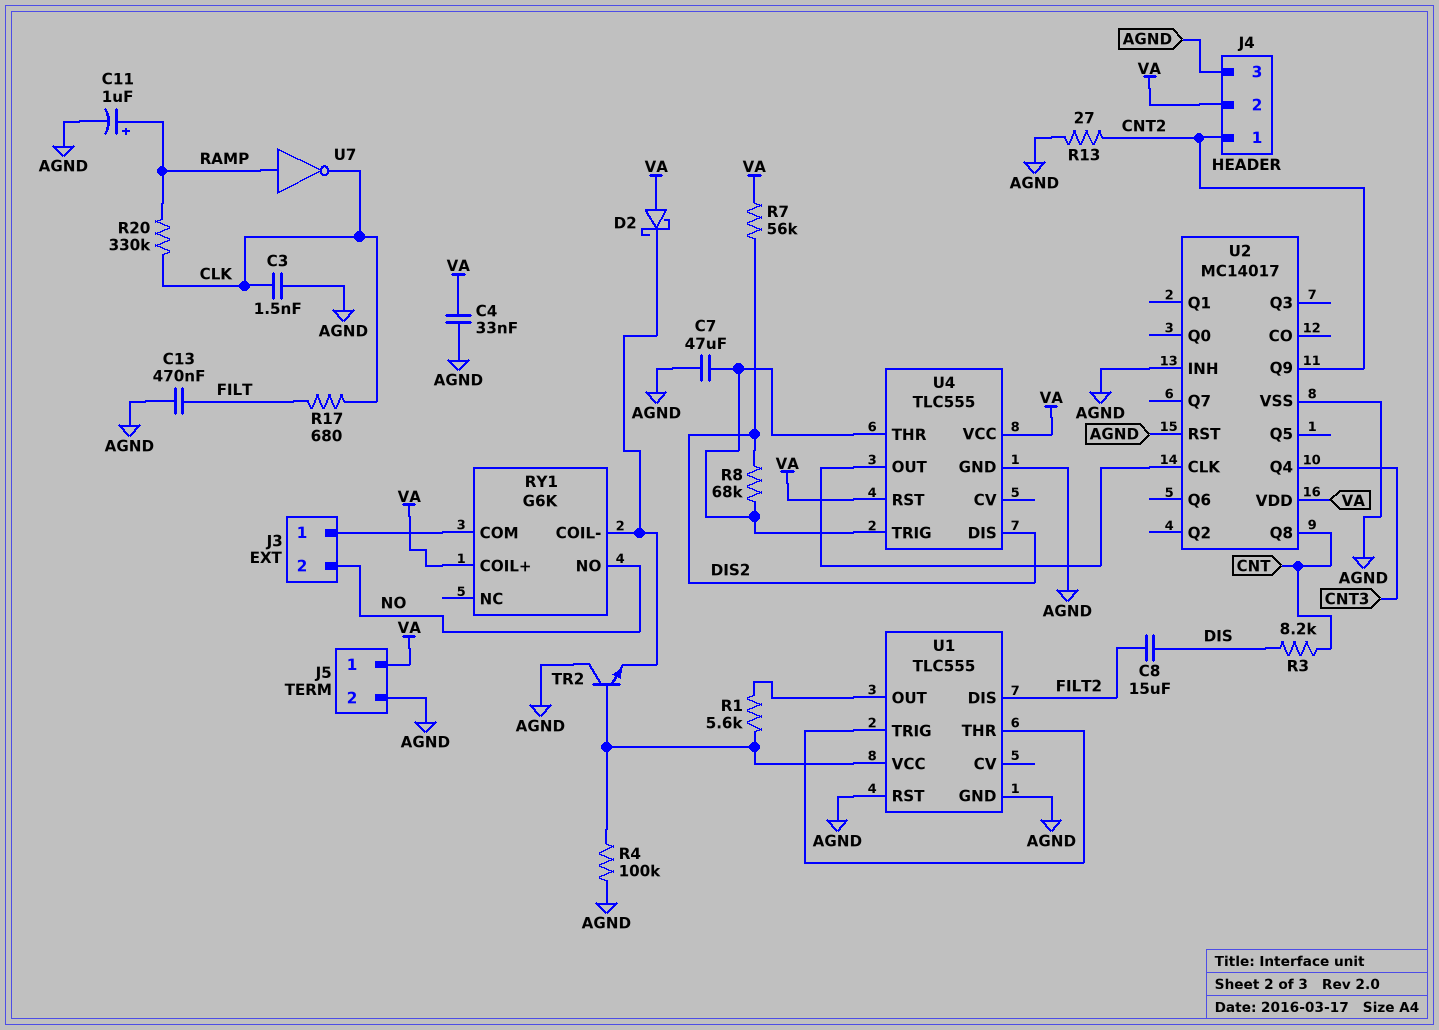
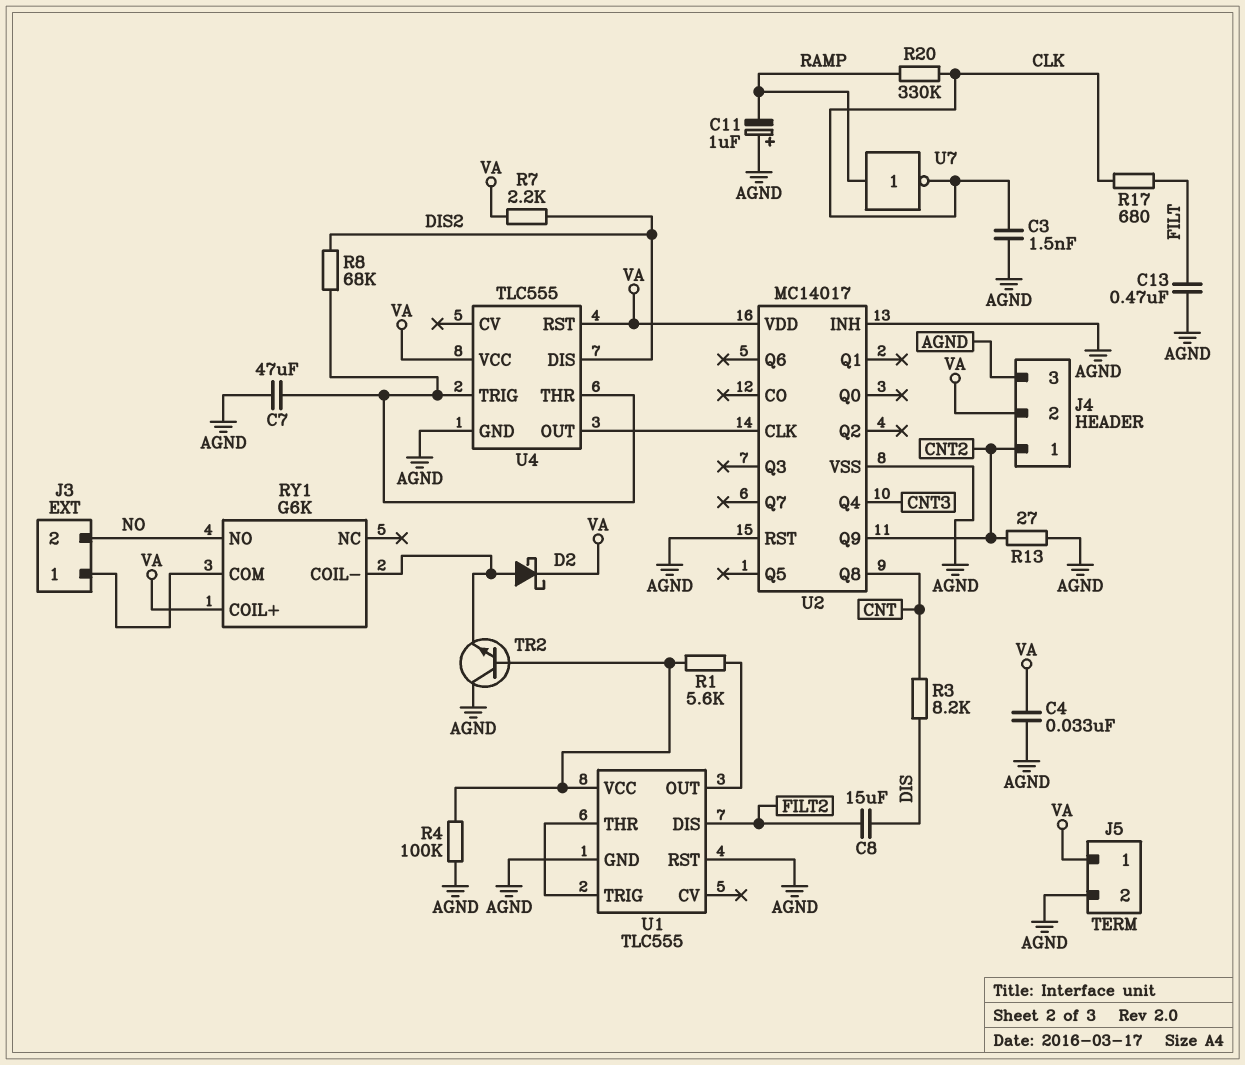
C11: 1uF (plus RAMP, minus AGND) -> 1uF (plus AGND, minus RAMP)
D2: schottky (A VA, K RY1/COIL-) -> schottky (A RY1/COIL-, K VA)
R7: 56k (DIS2, VA) -> 2.2k (DIS2, VA)

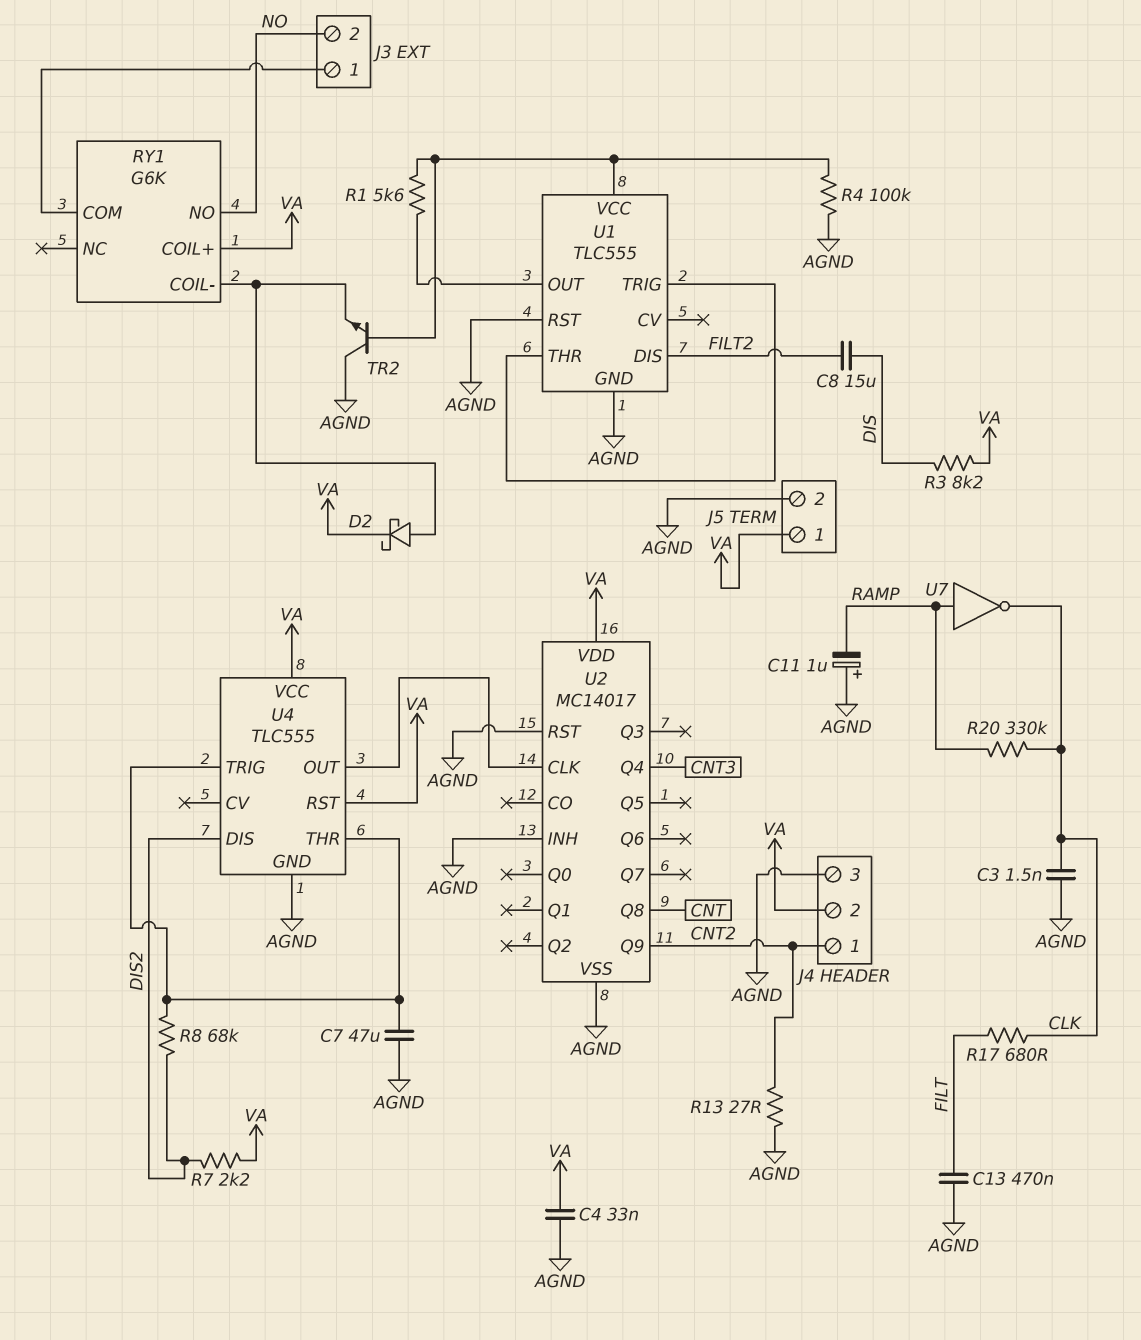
R3: 8.2k (CNT, DIS) -> 8.2k (DIS, VA)

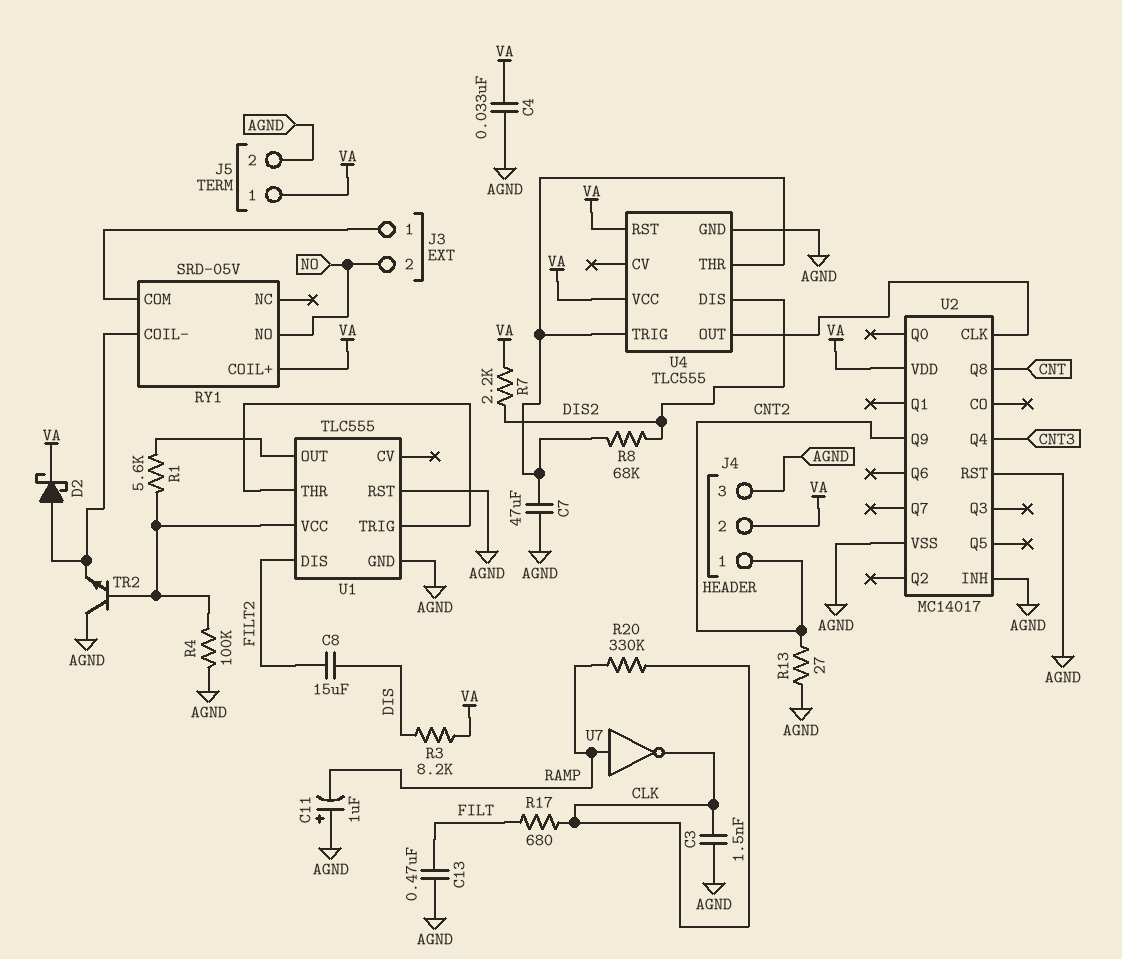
RY1: G6K -> SRD-05V

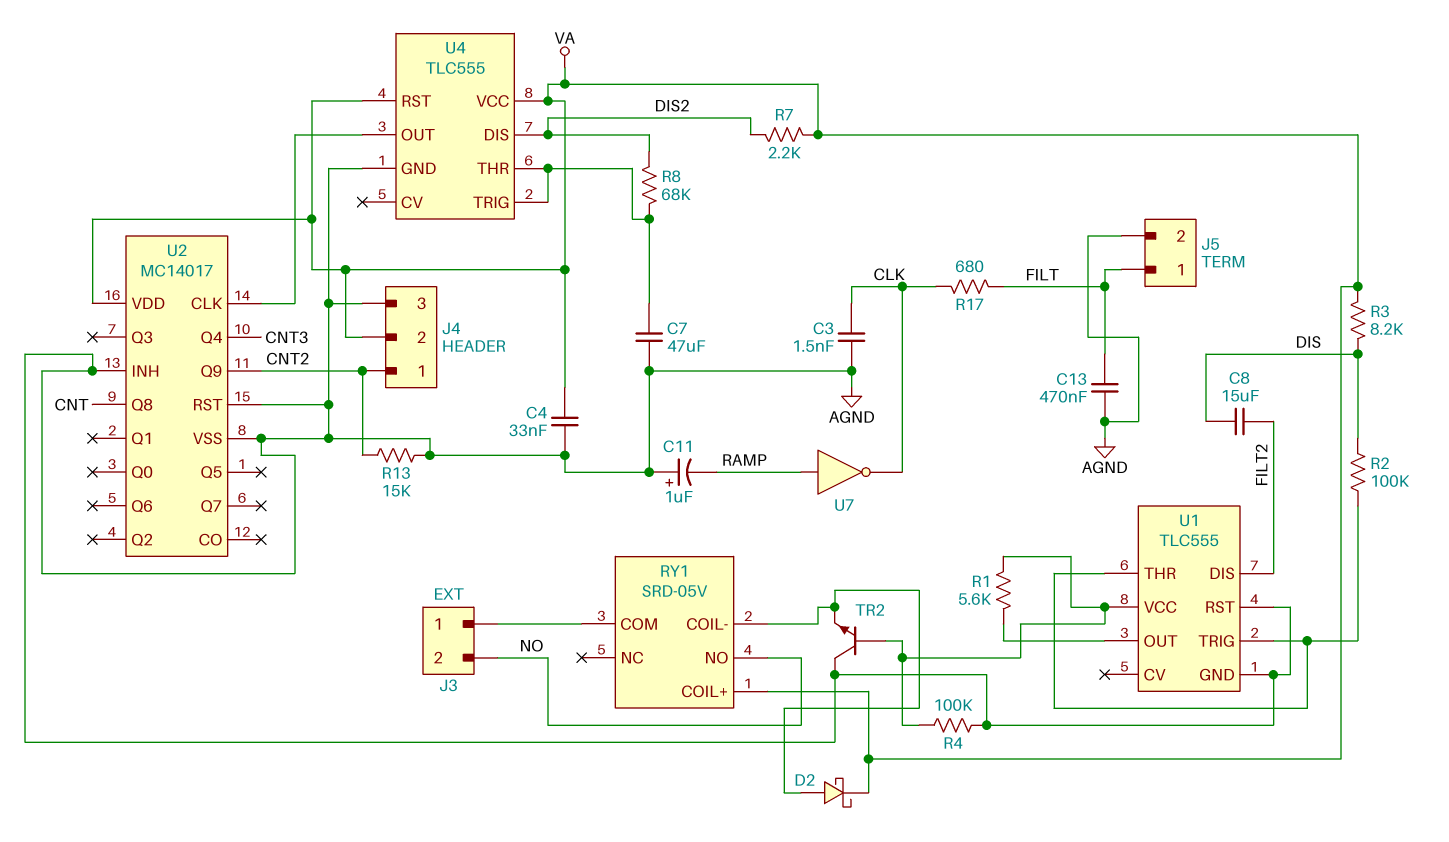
J5 pin 1: VA -> FILT
R2: none -> 100k (DIS, U1/THR)
R13: 27 (AGND, CNT2) -> 15k (AGND, CNT2)
R20: 330k (CLK, RAMP) -> none

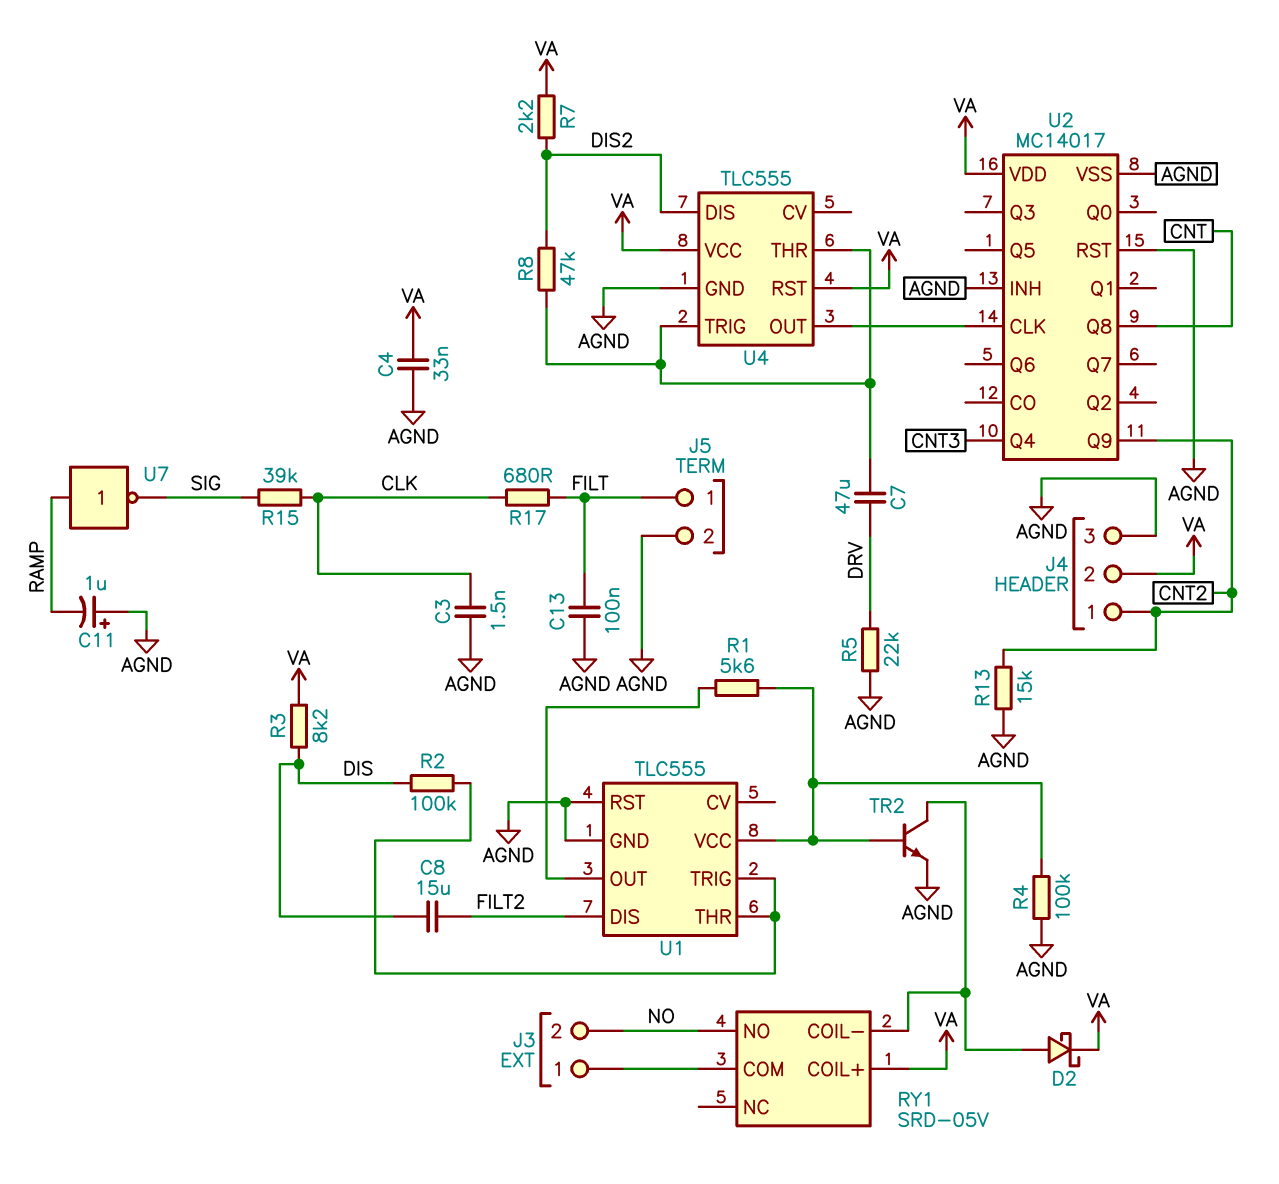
C7: 47uF (AGND, U4/THR) -> 47uF (DRV, U4/THR)
C13: 470nF (AGND, FILT) -> 100nF (AGND, FILT)
R5: none -> 22k (AGND, DRV)
R8: 68k (DIS2, U4/THR) -> 47k (DIS2, U4/THR)
R15: none -> 39k (CLK, SIG)
TR2: NPN (B U1/VCC, C AGND, E RY1/COIL-) -> NPN (B U1/VCC, C RY1/COIL-, E AGND)
U7: NOT (in RAMP, out CLK) -> NOT (in RAMP, out SIG)

